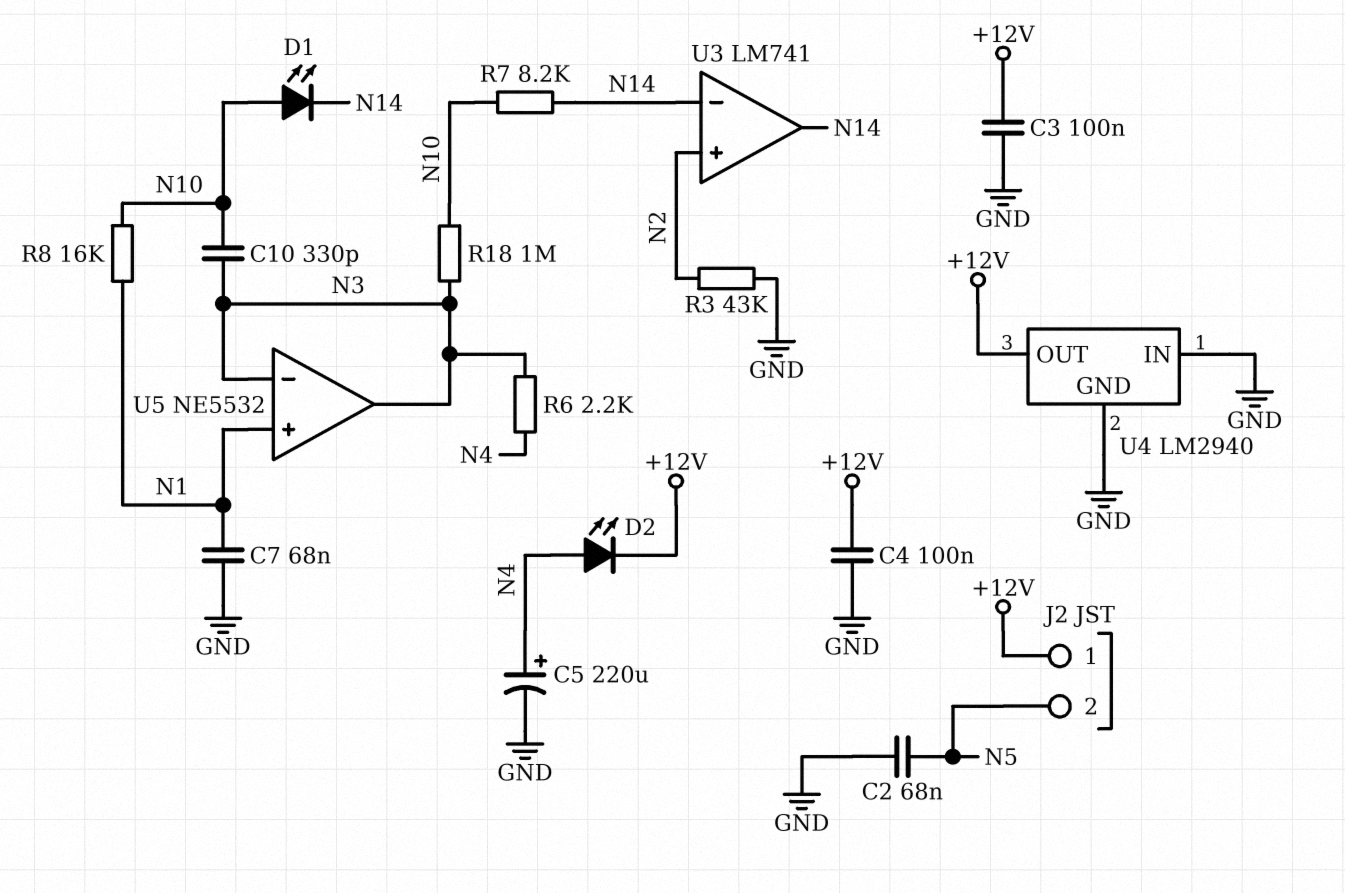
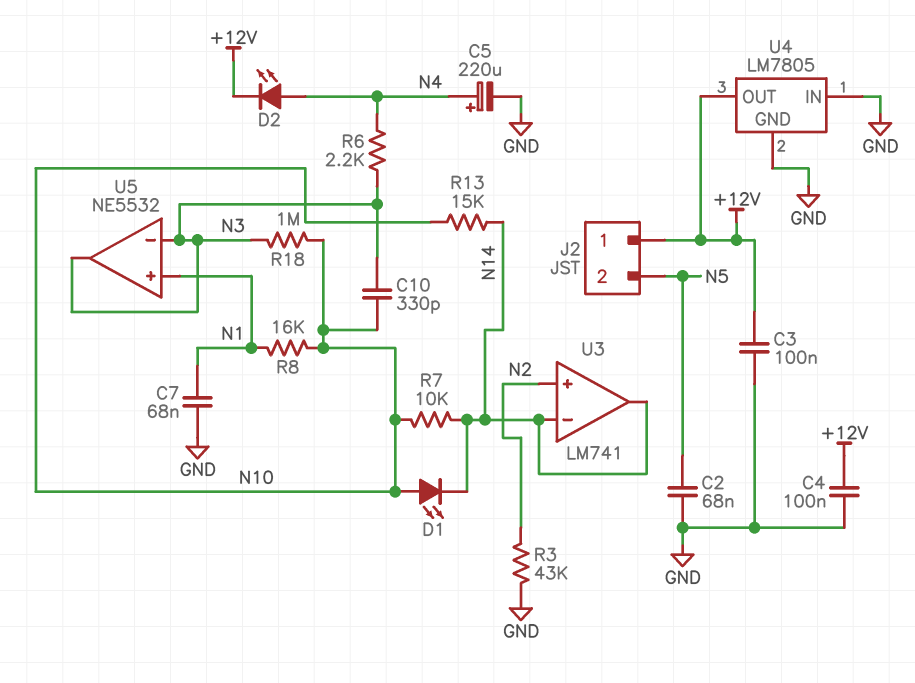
R7: 8.2k (N10, N14) -> 10k (N10, N14)
R13: none -> 15k (N10, N14)
U4: LM2940 -> LM7805

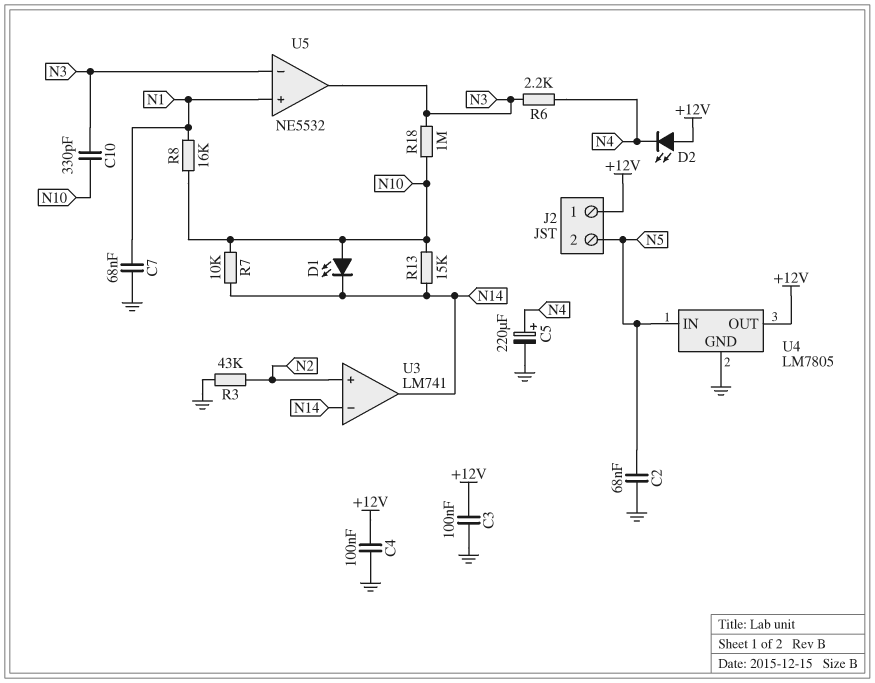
D2: LED (A N4, K +12V) -> LED (A +12V, K N4)
U4 pin IN: GND -> N5

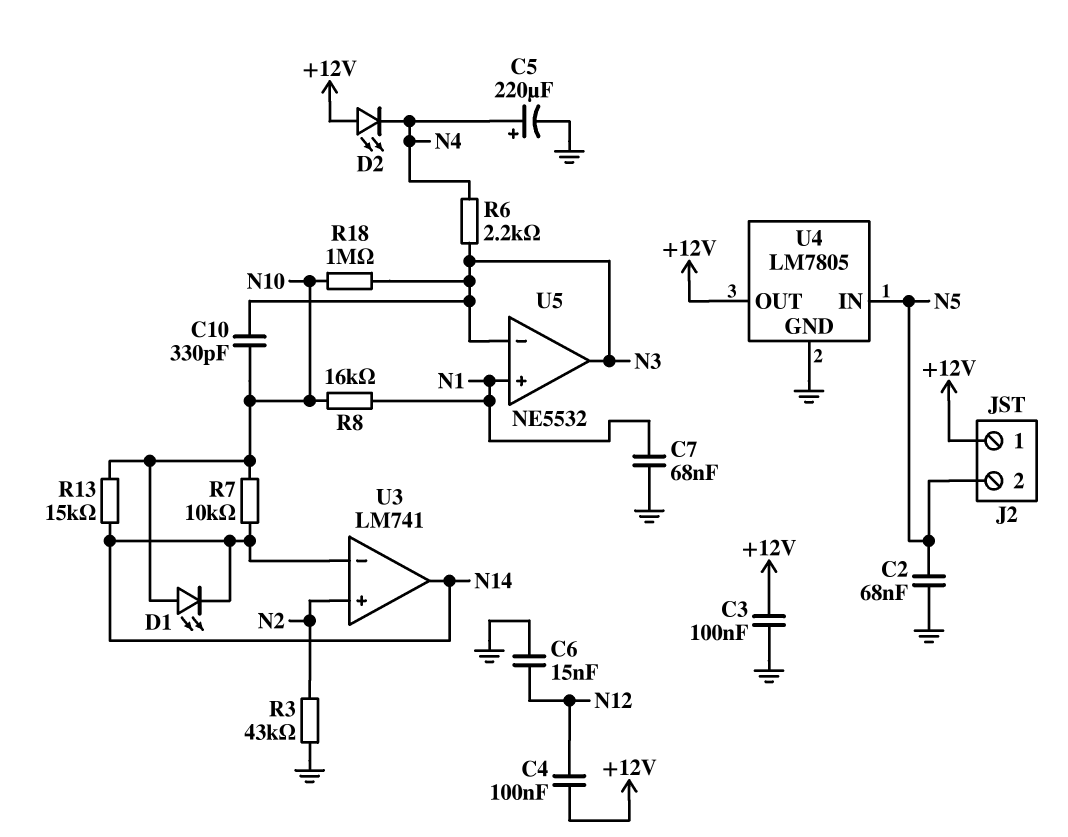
C4: 100nF (+12V, GND) -> 100nF (+12V, N12)
C6: none -> 15nF (GND, N12)

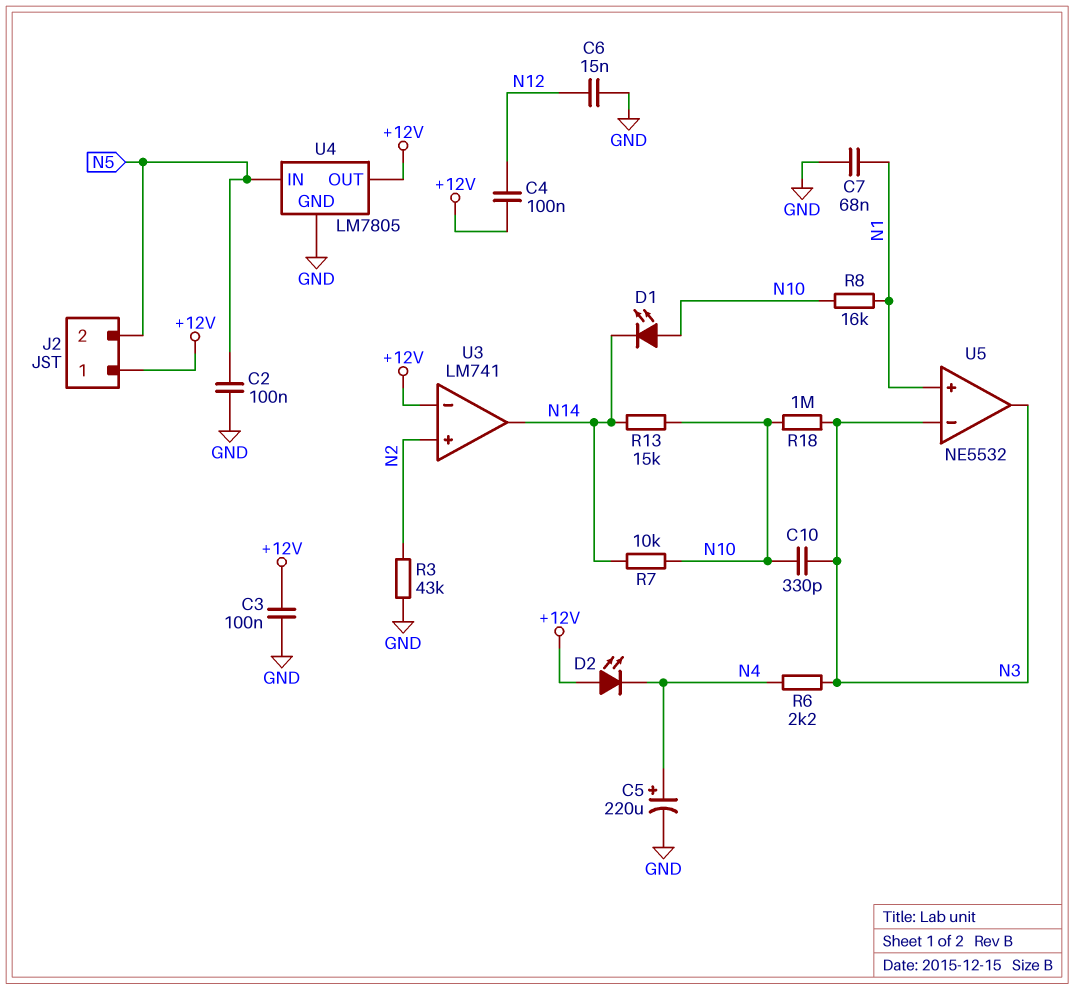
C2: 68nF (GND, N5) -> 100nF (GND, N5)
U3 pin in-: N14 -> +12V

